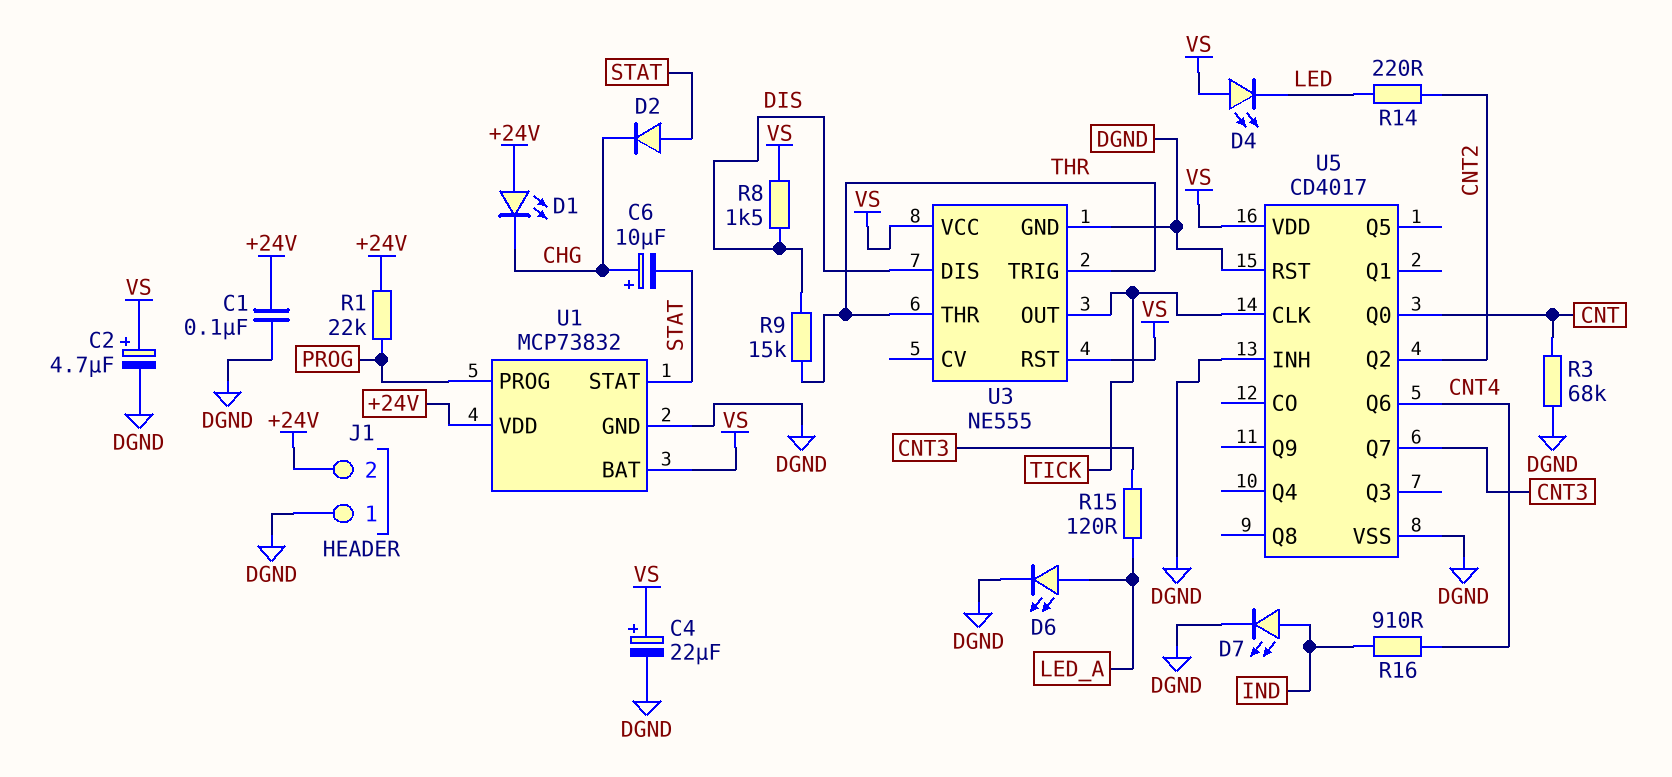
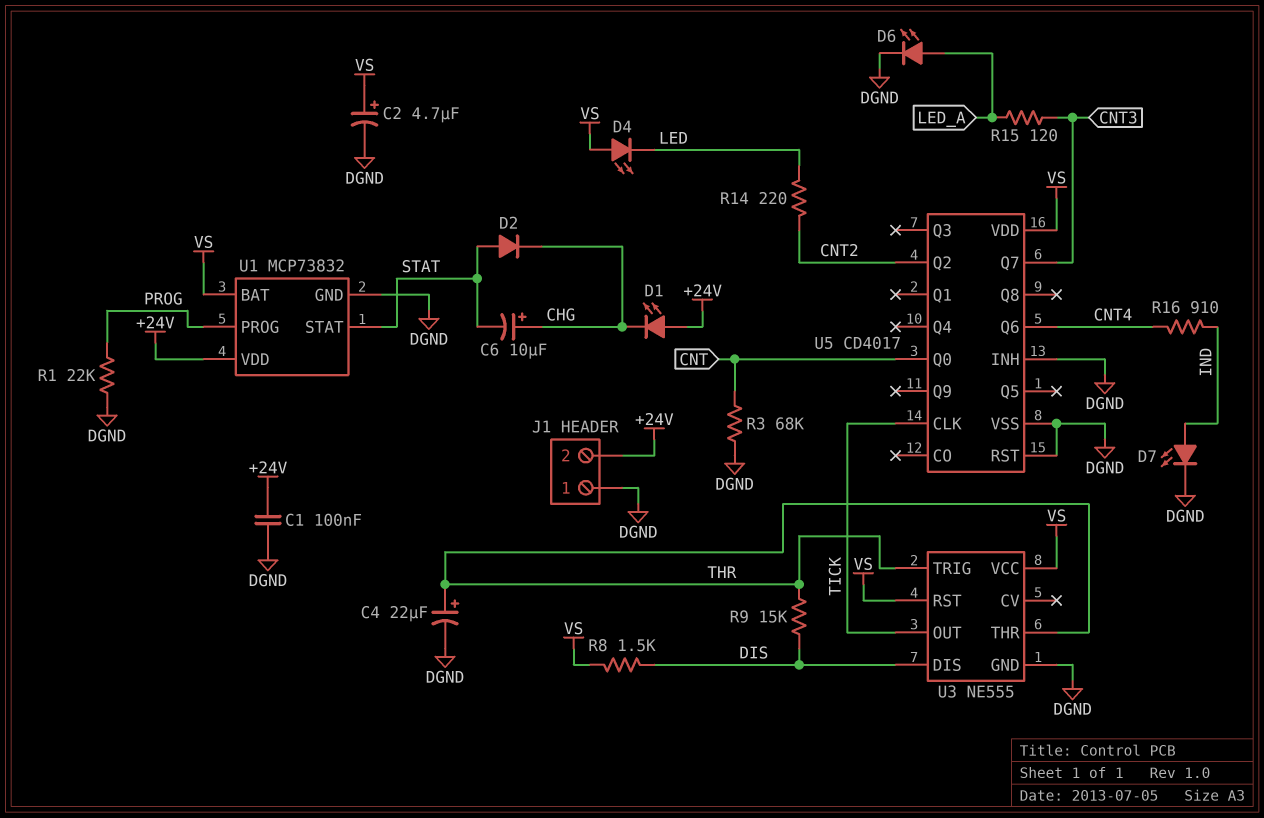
C4: 22uF (plus VS, minus DGND) -> 22uF (plus THR, minus DGND)
R1: 22k (+24V, PROG) -> 22k (DGND, PROG)

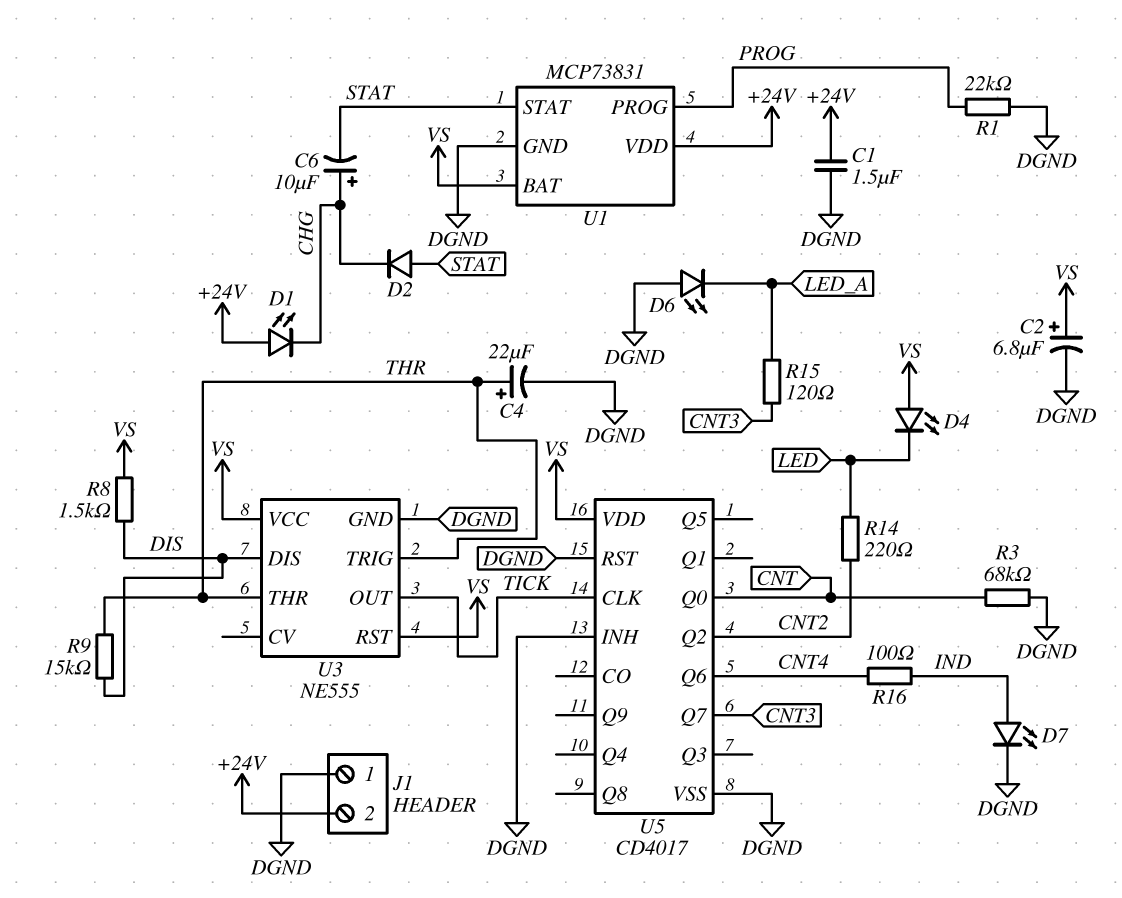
C1: 100nF (+24V, DGND) -> 1.5uF (+24V, DGND)
C2: 4.7uF (plus VS, minus DGND) -> 6.8uF (plus VS, minus DGND)
D6: LED (A LED_A, K DGND) -> LED (A DGND, K LED_A)
R16: 910 (CNT4, IND) -> 100 (CNT4, IND)
U1: MCP73832 -> MCP73831

